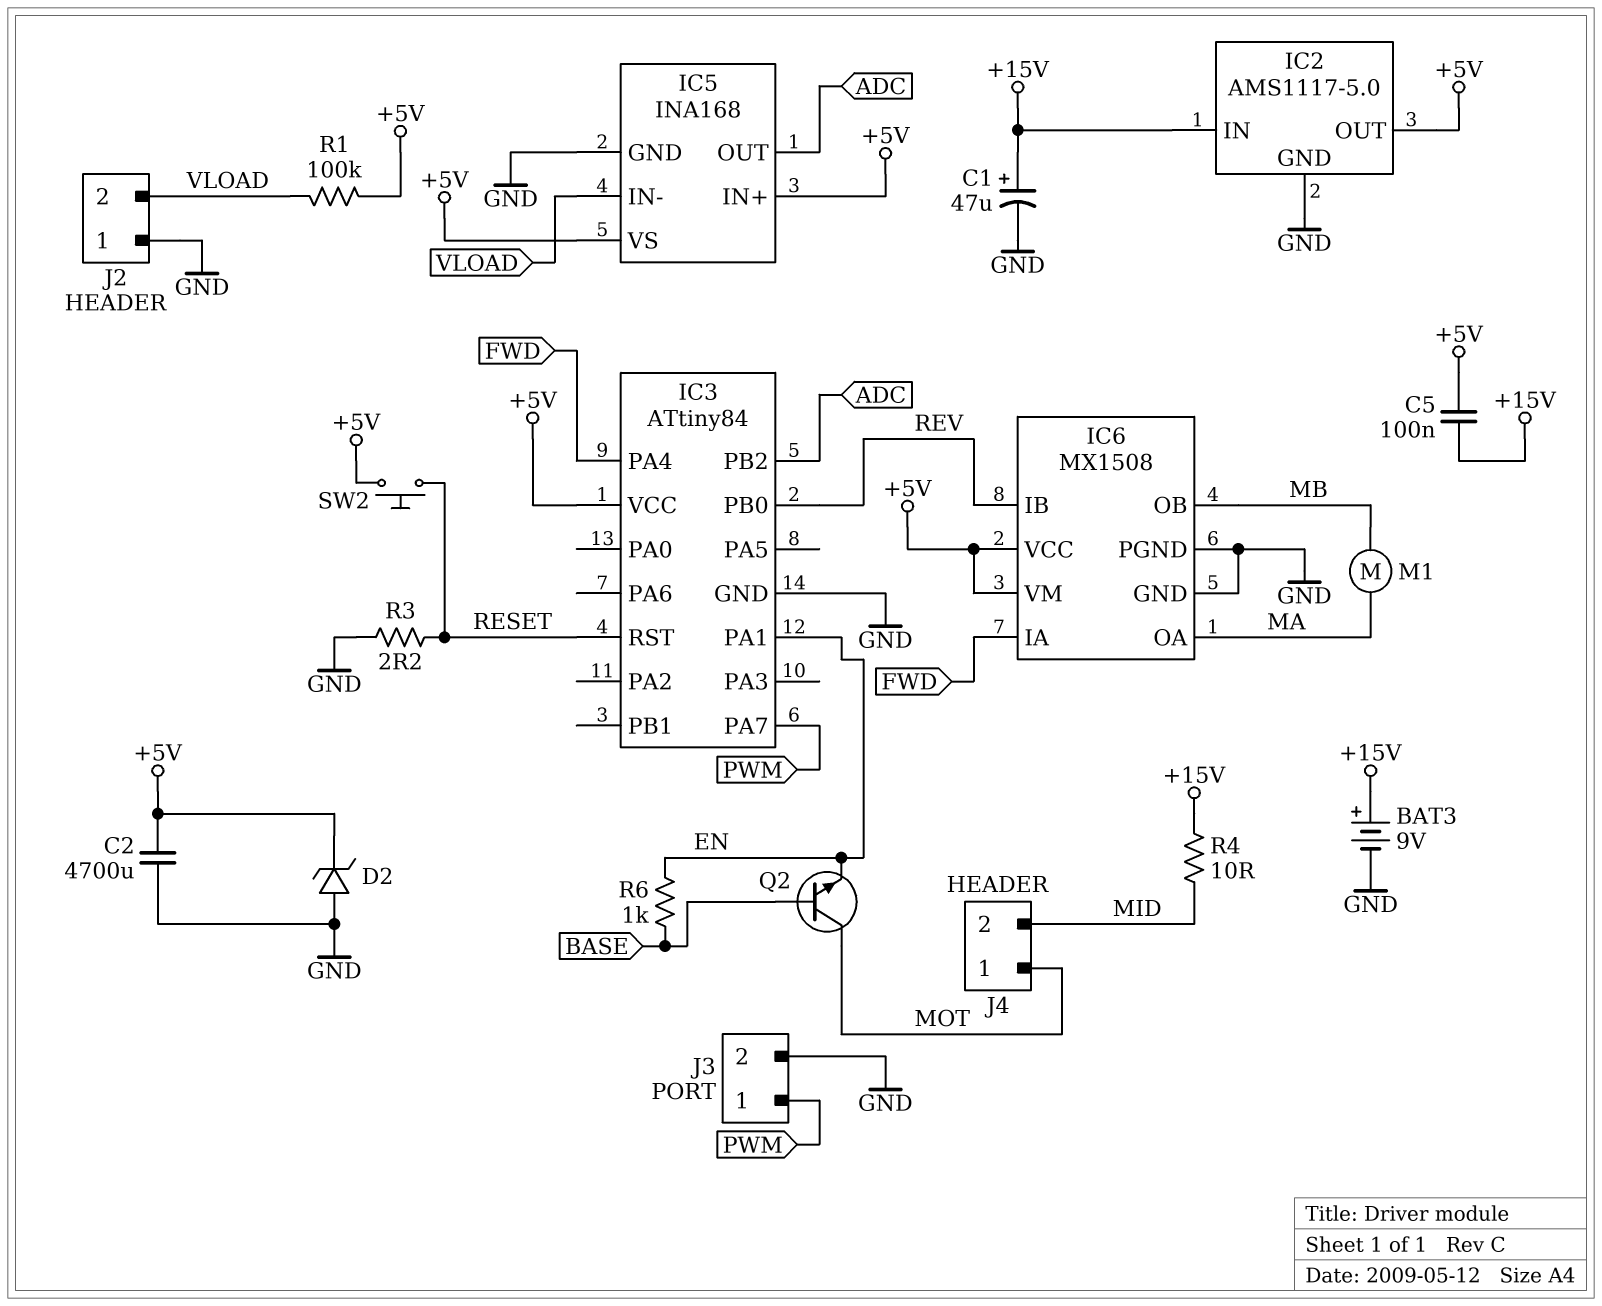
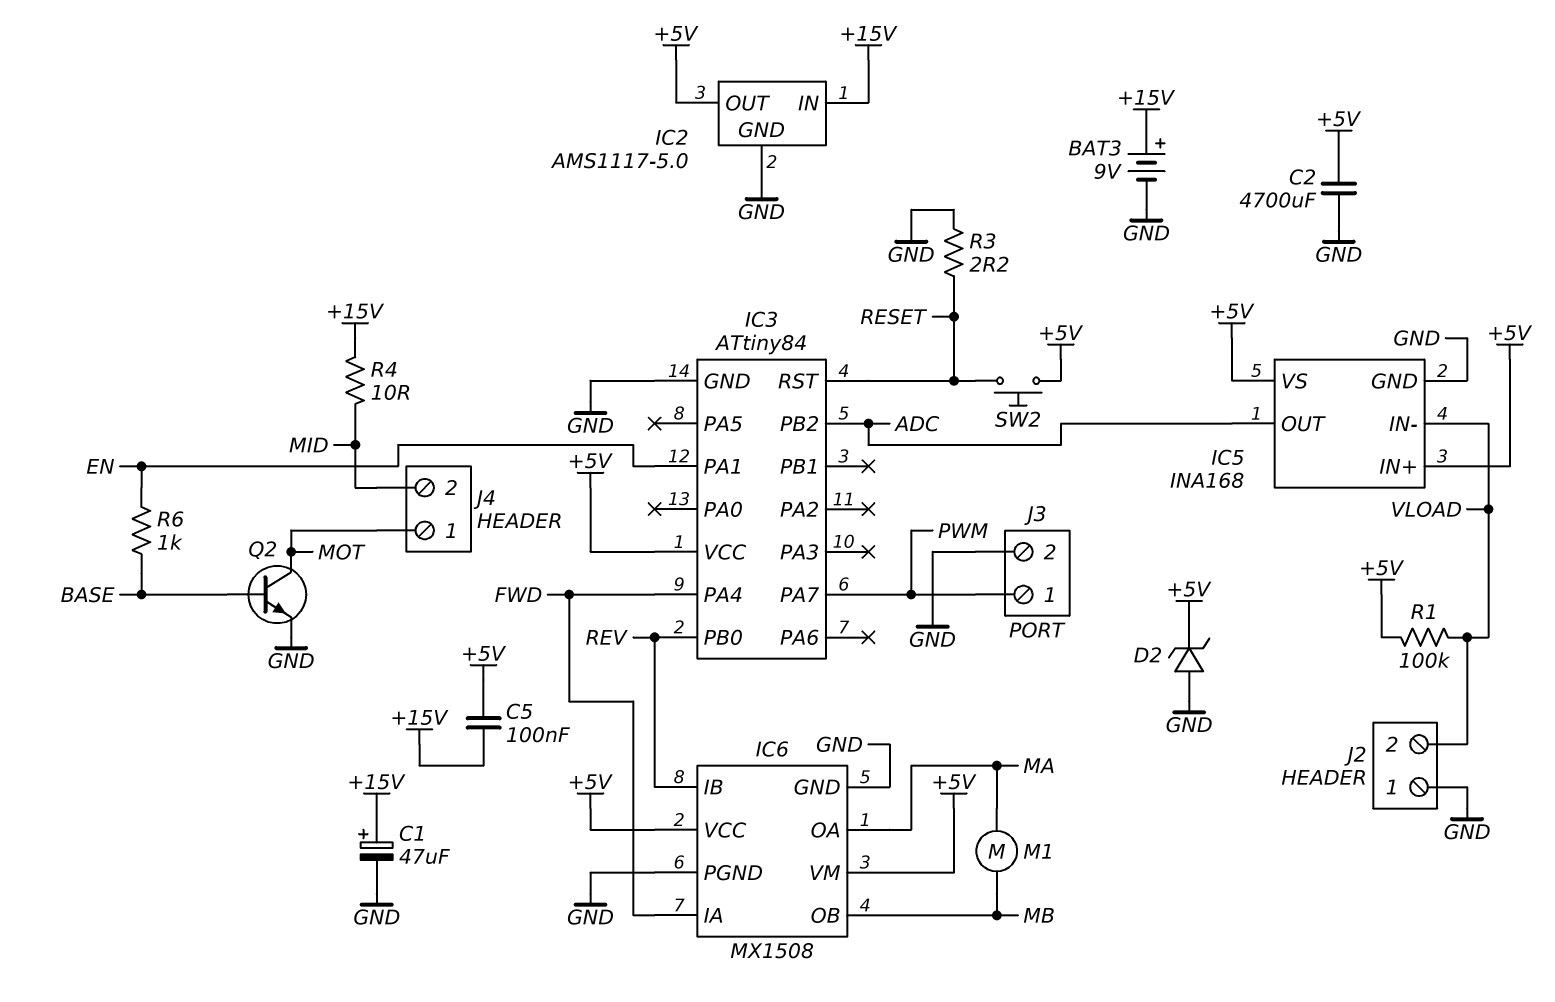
Q2: NPN (B BASE, C MOT, E EN) -> NPN (B BASE, C MOT, E GND)

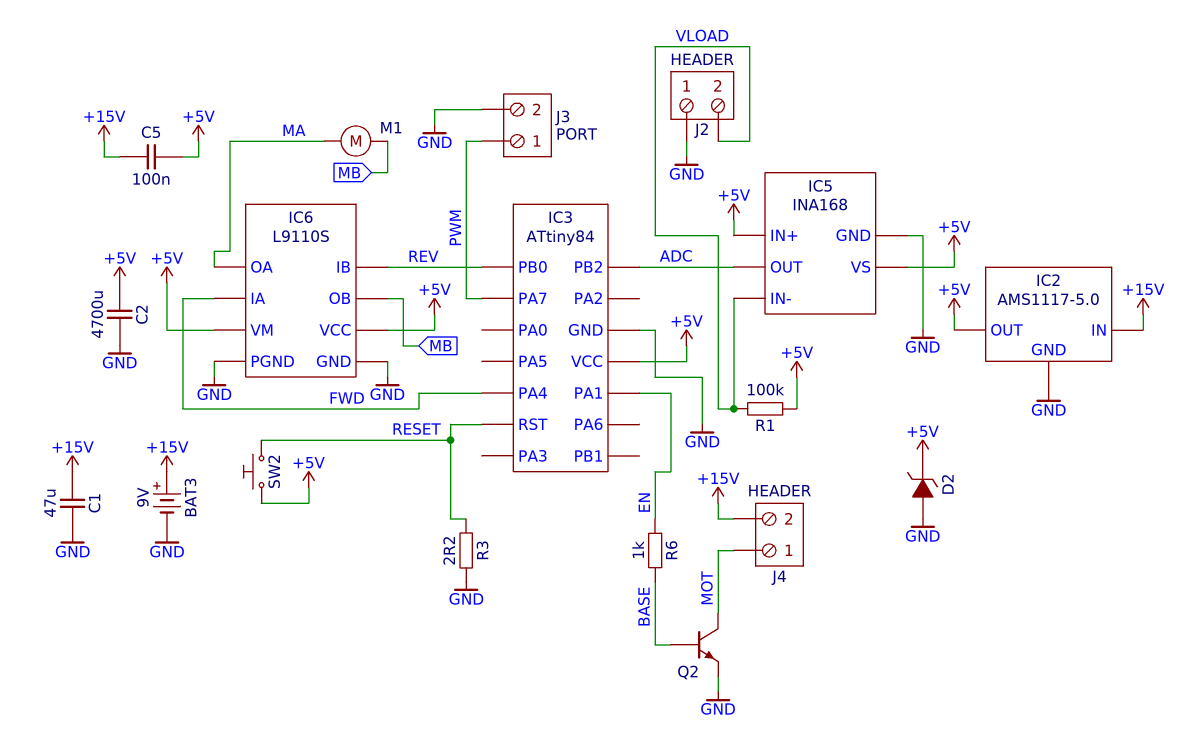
C1: 47uF (plus +15V, minus GND) -> 47uF (+15V, GND)
IC6: MX1508 -> L9110S
J4 pin 2: MID -> +15V
R4: 10 (+15V, MID) -> none

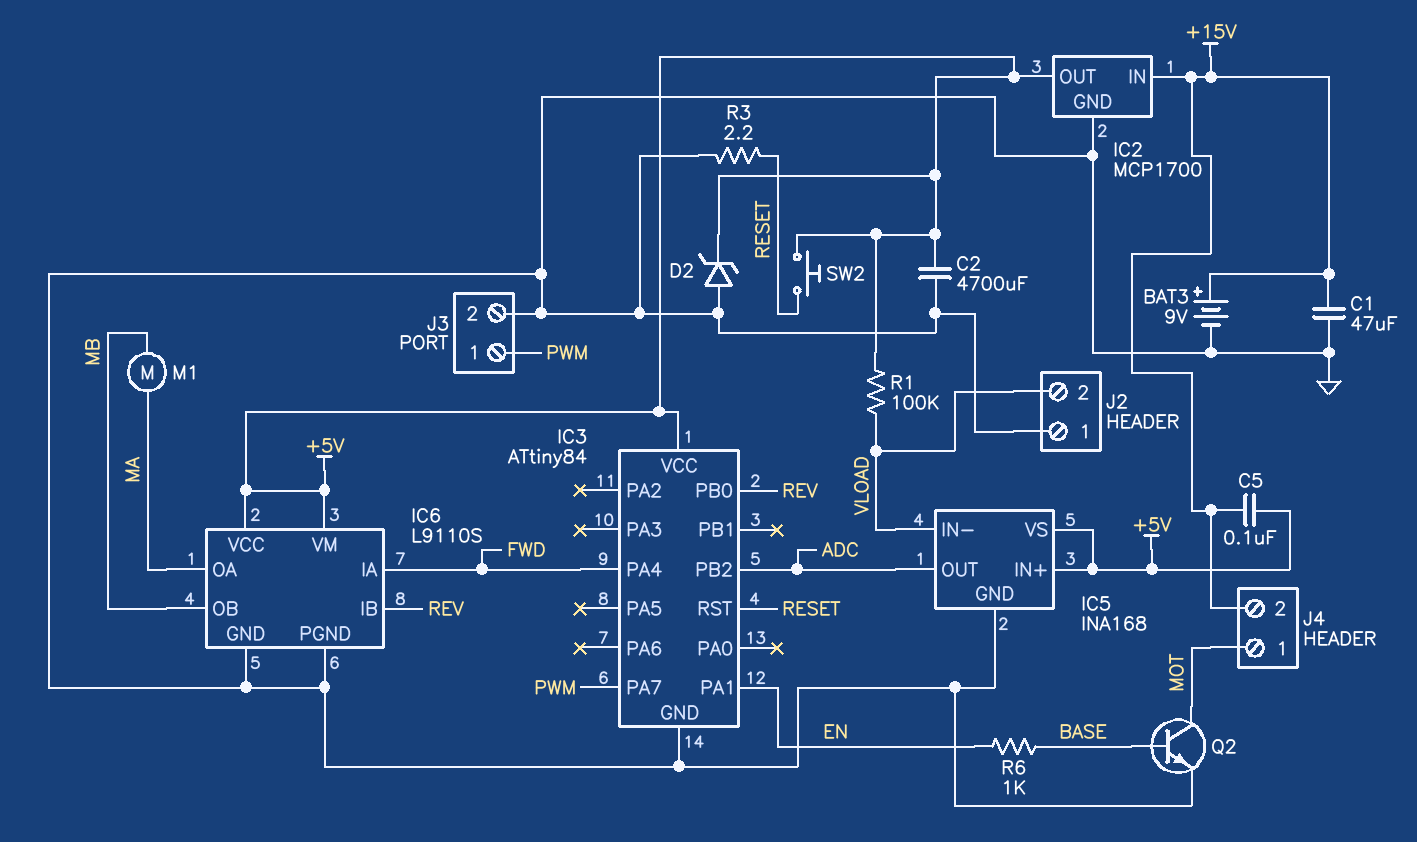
IC2: AMS1117-5.0 -> MCP1700

